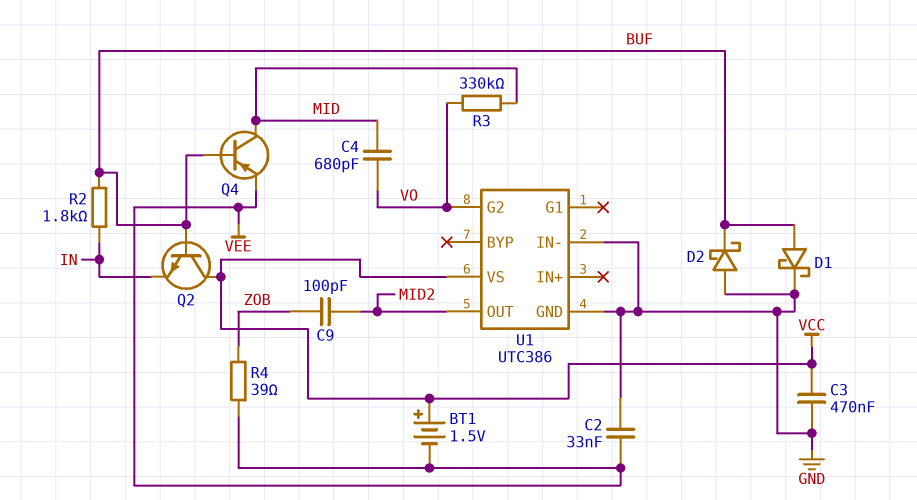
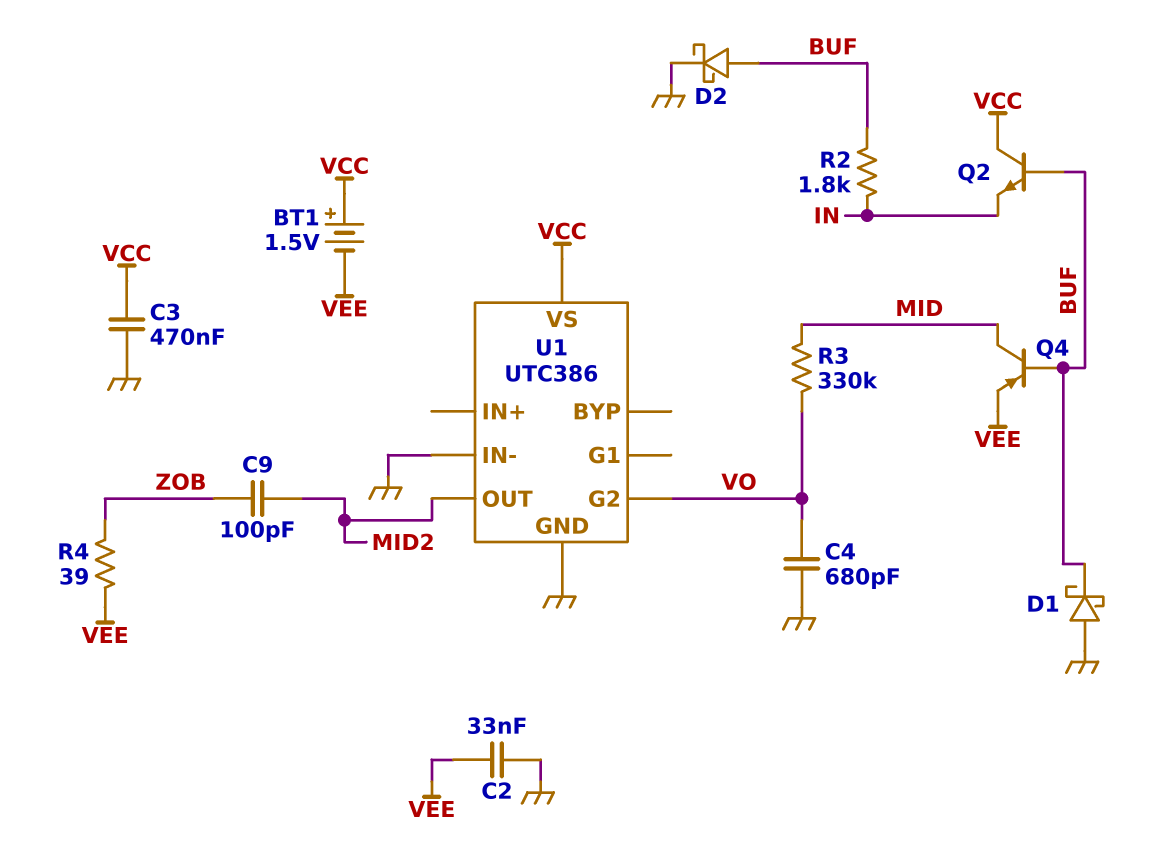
C4: 680pF (MID, VO) -> 680pF (GND, VO)
D1: schottky (A BUF, K GND) -> schottky (A GND, K BUF)
D2: schottky (A GND, K BUF) -> schottky (A BUF, K GND)

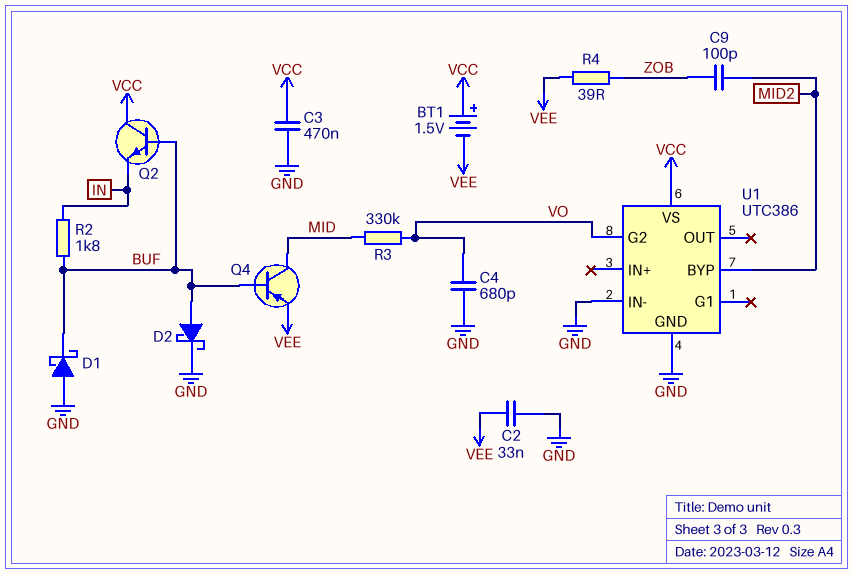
U1 pin BYP: none -> MID2
U1 pin OUT: MID2 -> none

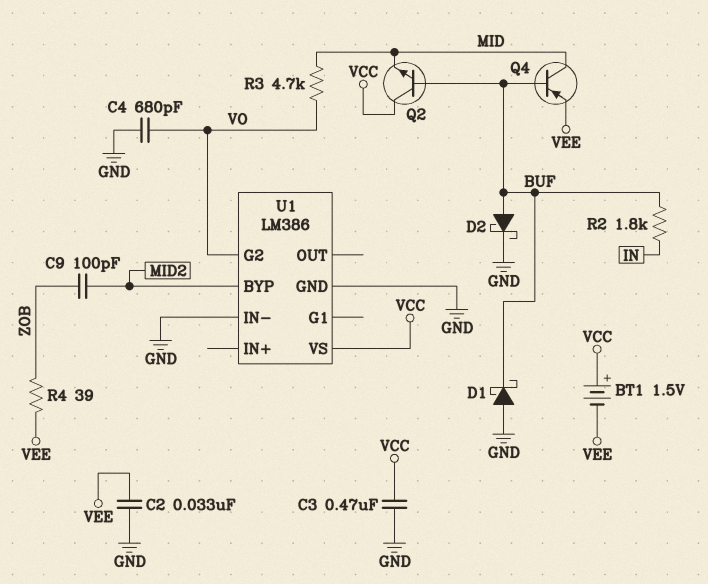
Q2: NPN (B BUF, C VCC, E IN) -> NPN (B BUF, C VCC, E MID)
R3: 330k (MID, VO) -> 4.7k (MID, VO)
U1: UTC386 -> LM386

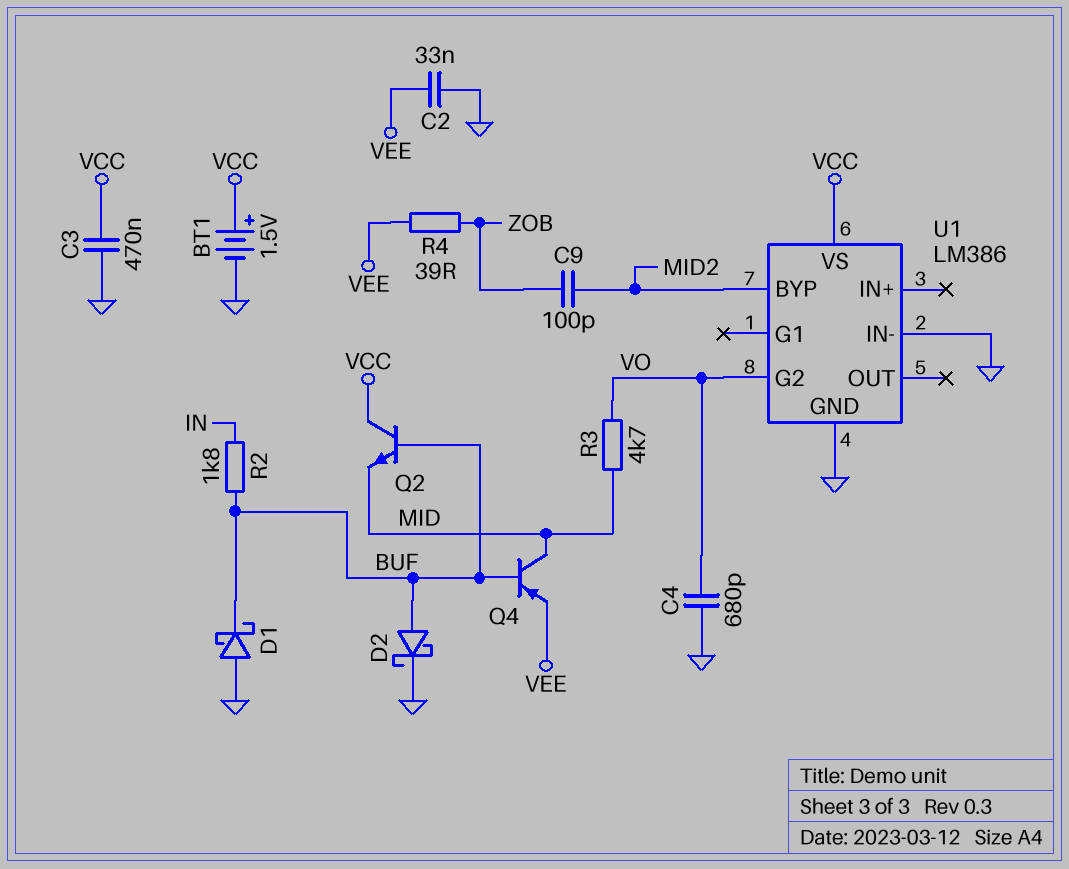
BT1: 1.5V (plus VCC, minus VEE) -> 1.5V (plus VCC, minus GND)

